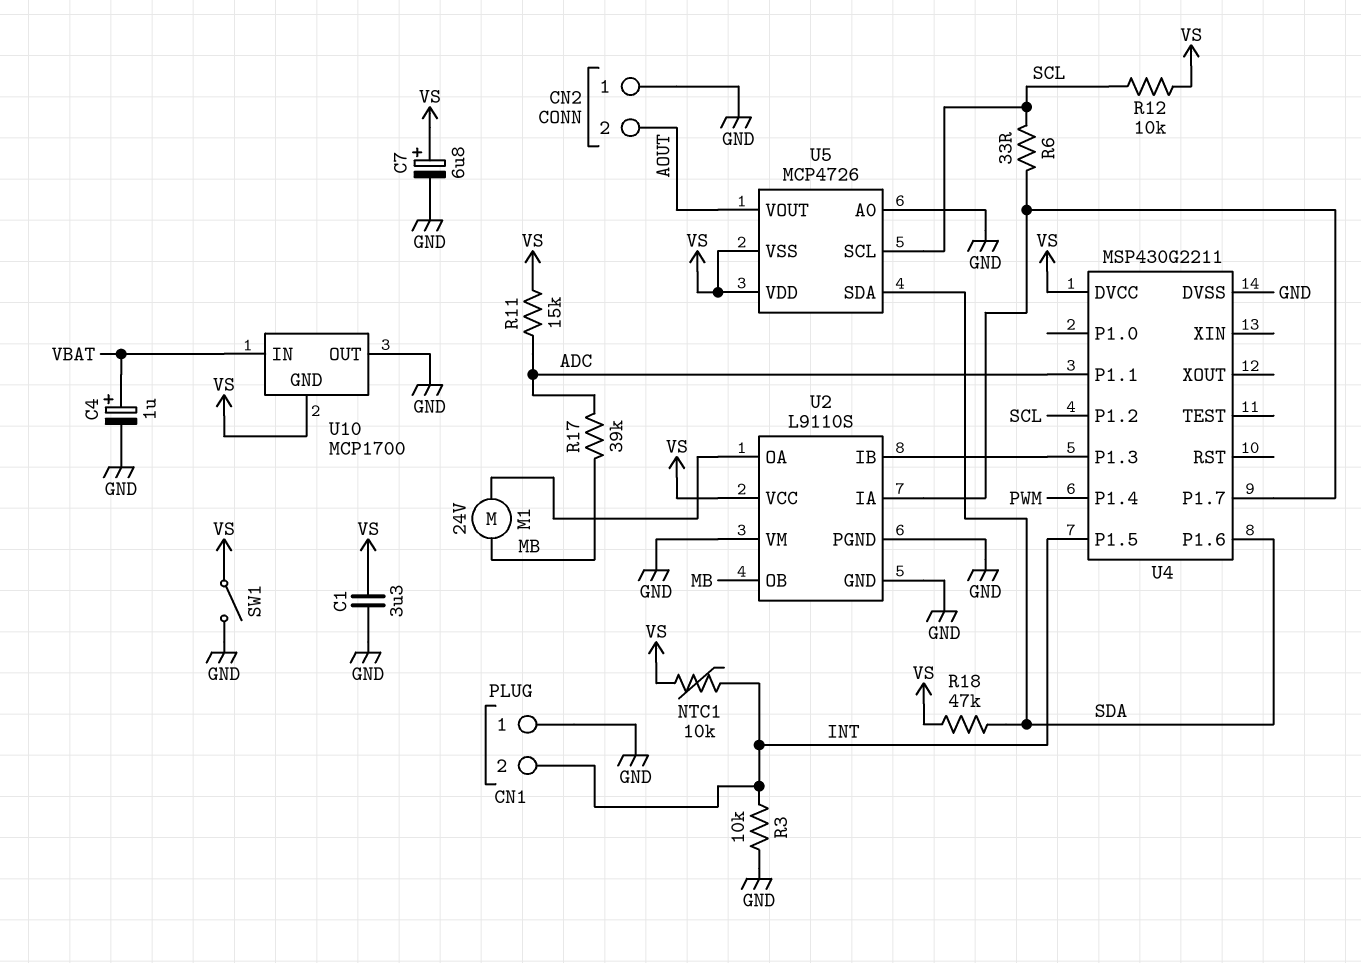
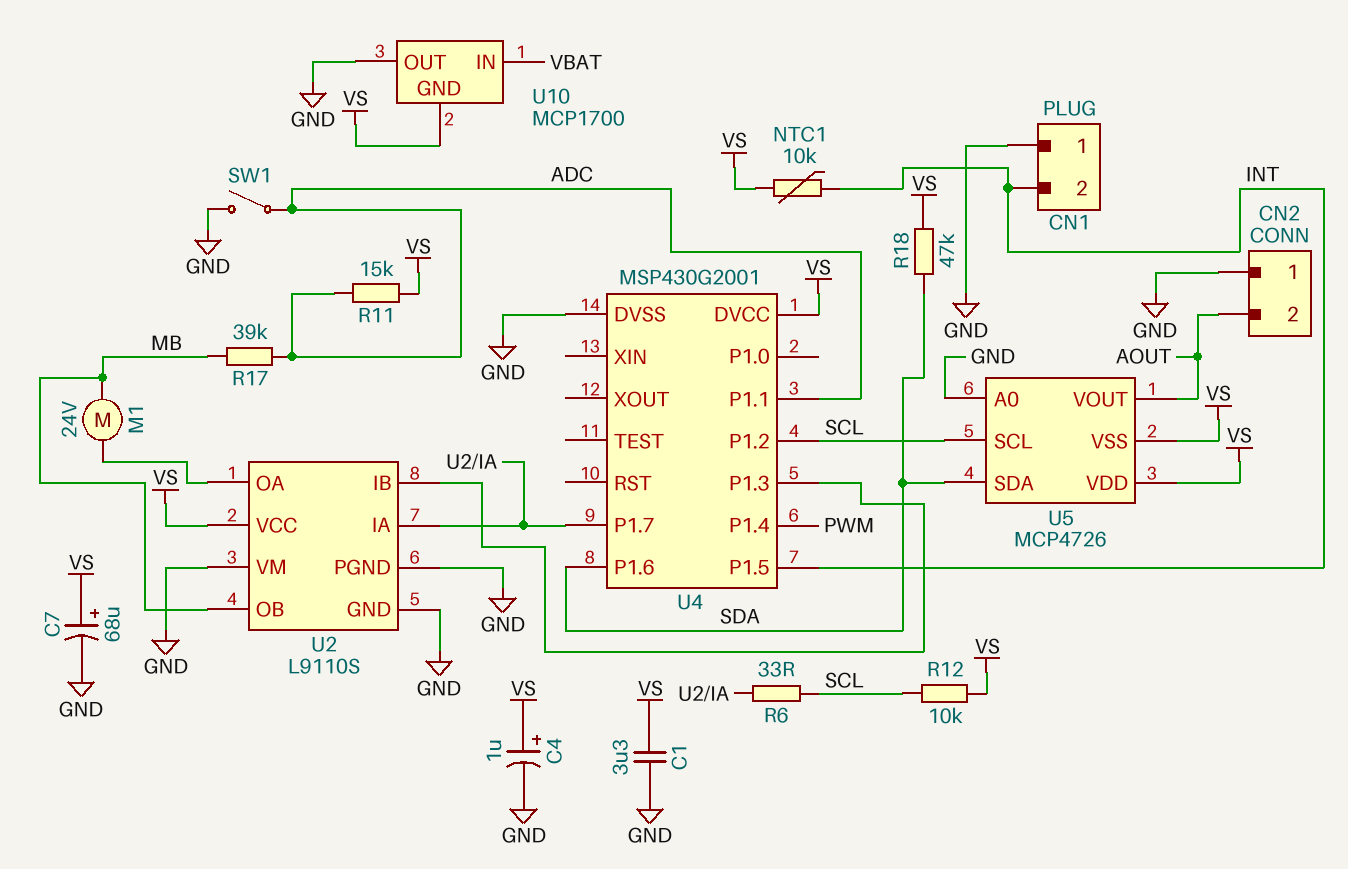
C4: 1uF (plus VBAT, minus GND) -> 1uF (plus VS, minus GND)
C7: 6.8uF (plus VS, minus GND) -> 68uF (plus VS, minus GND)
R3: 10k (GND, INT) -> none
SW1: switch (GND, VS) -> switch (ADC, GND)
U4: MSP430G2211 -> MSP430G2001

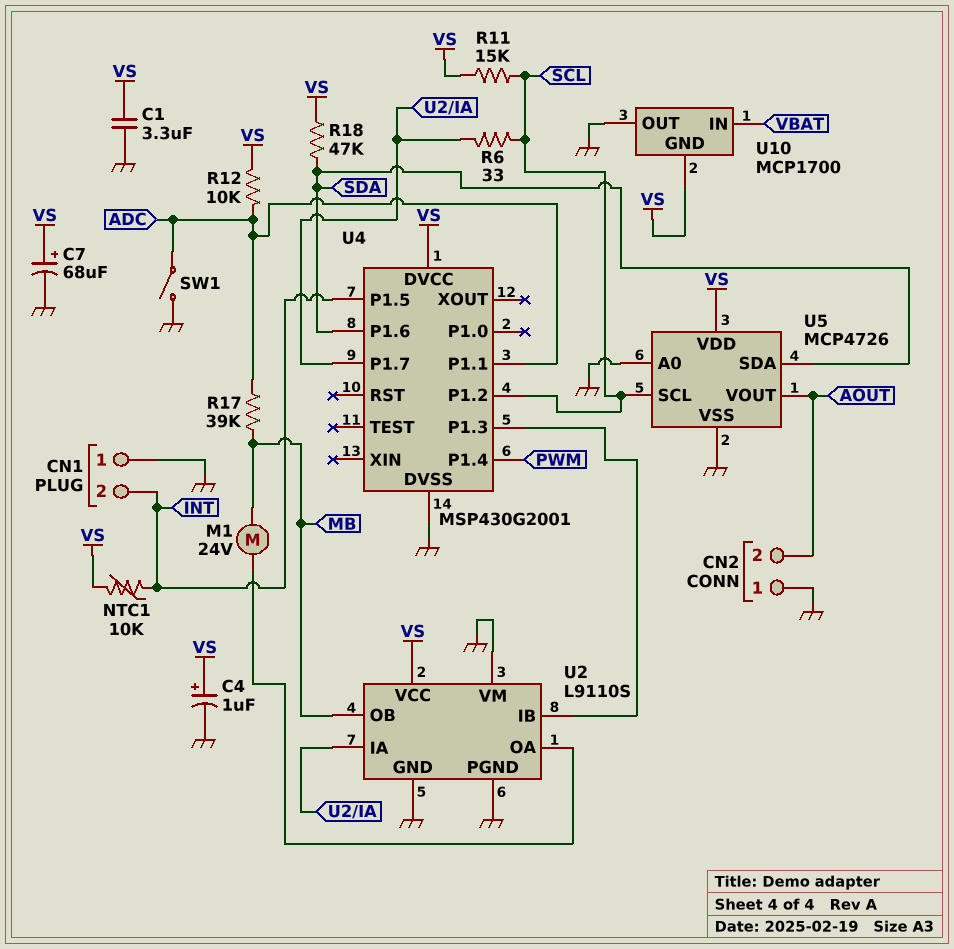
R11: 15k (ADC, VS) -> 15k (SCL, VS)
R12: 10k (SCL, VS) -> 10k (ADC, VS)
U5 pin VSS: VS -> GND

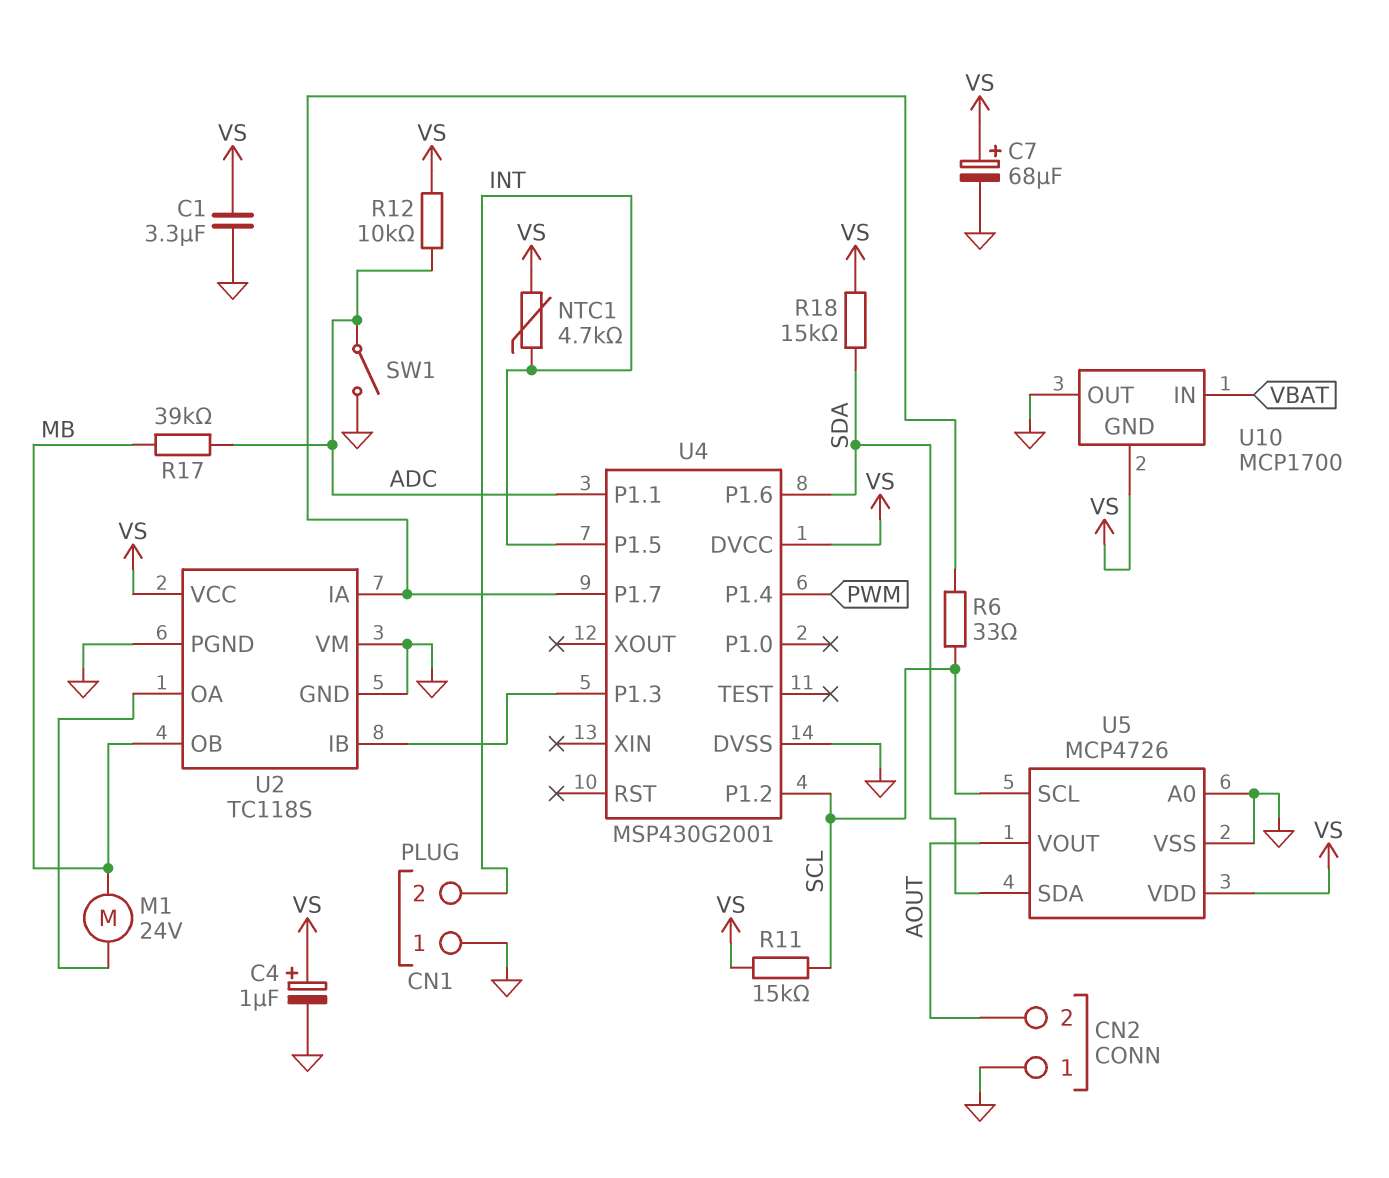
NTC1: 10k (INT, VS) -> 4.7k (INT, VS)
R18: 47k (SDA, VS) -> 15k (SDA, VS)
U2: L9110S -> TC118S

